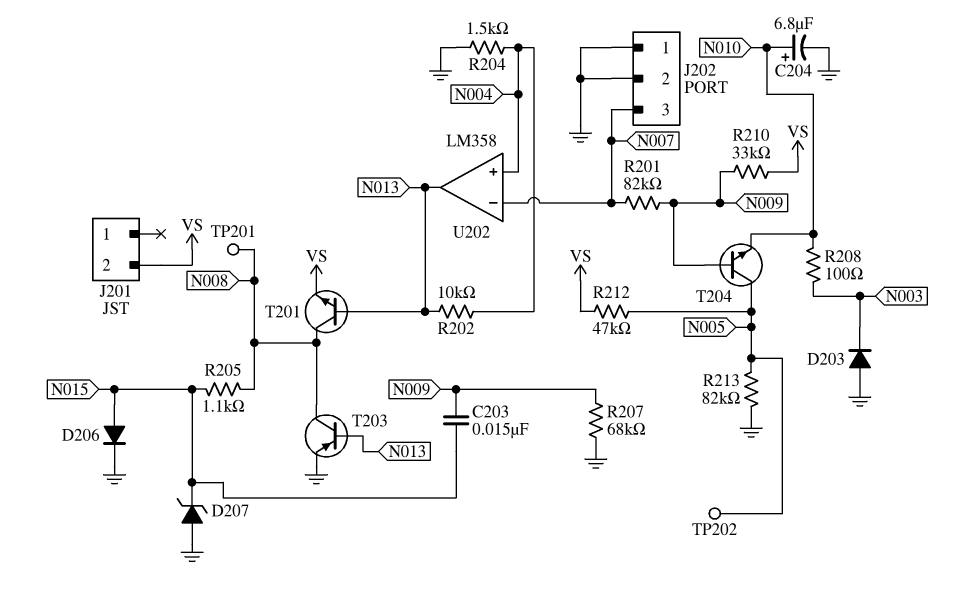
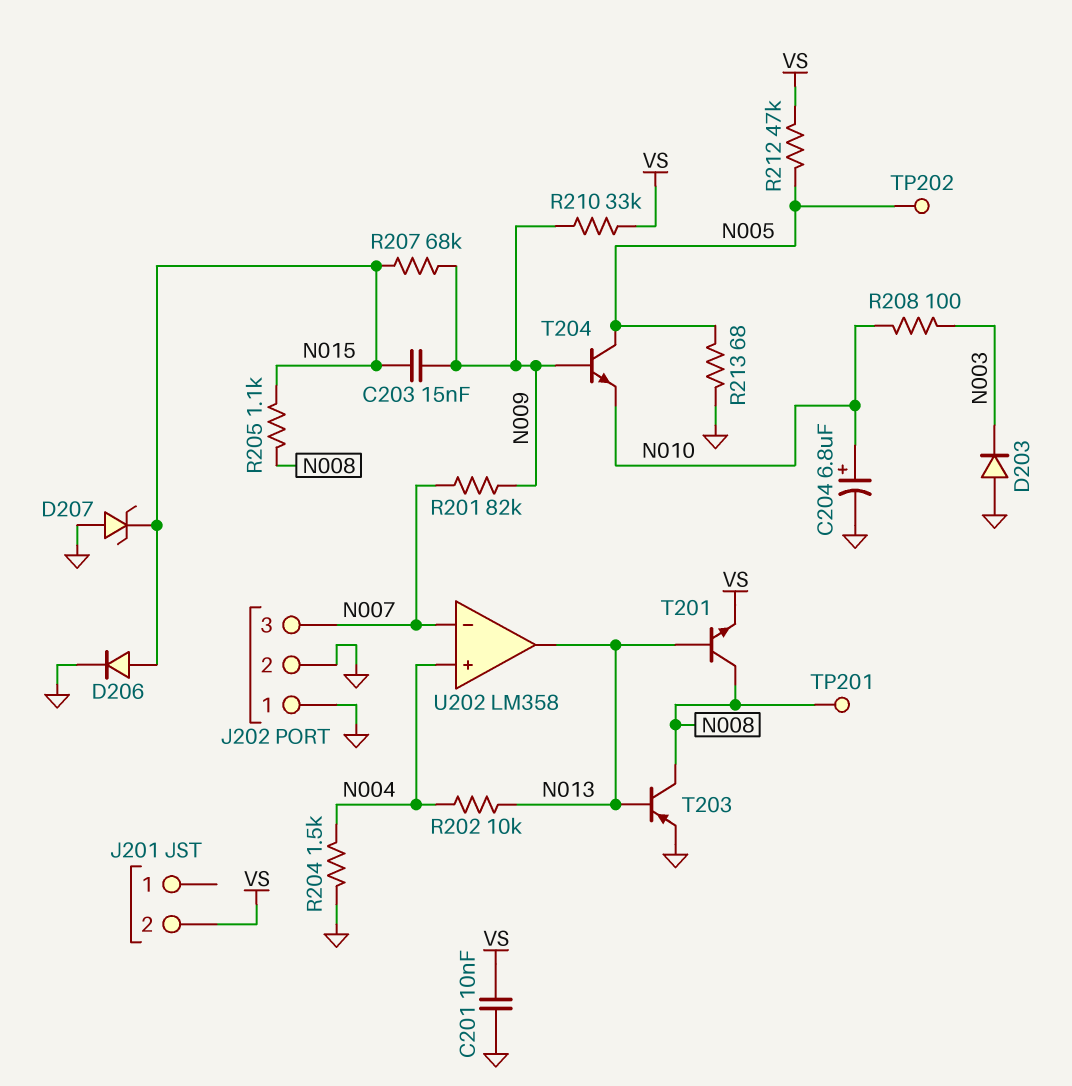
C201: none -> 10nF (GND, VS)
R207: 68k (GND, N009) -> 68k (N009, N015)
R213: 82k (GND, N005) -> 68 (GND, N005)

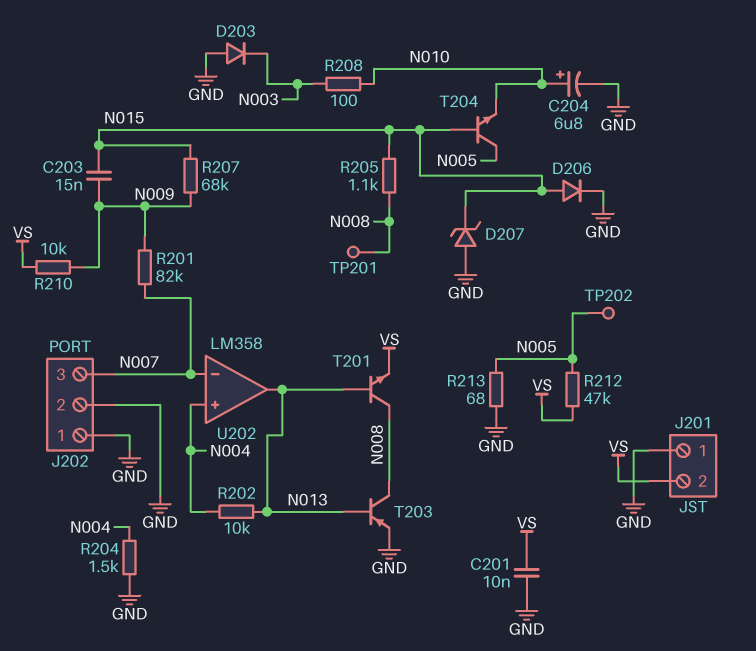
J201 pin 1: none -> GND
R210: 33k (N009, VS) -> 10k (N009, VS)
T204: NPN (B N009, C N005, E N010) -> NPN (B N015, C N005, E N010)

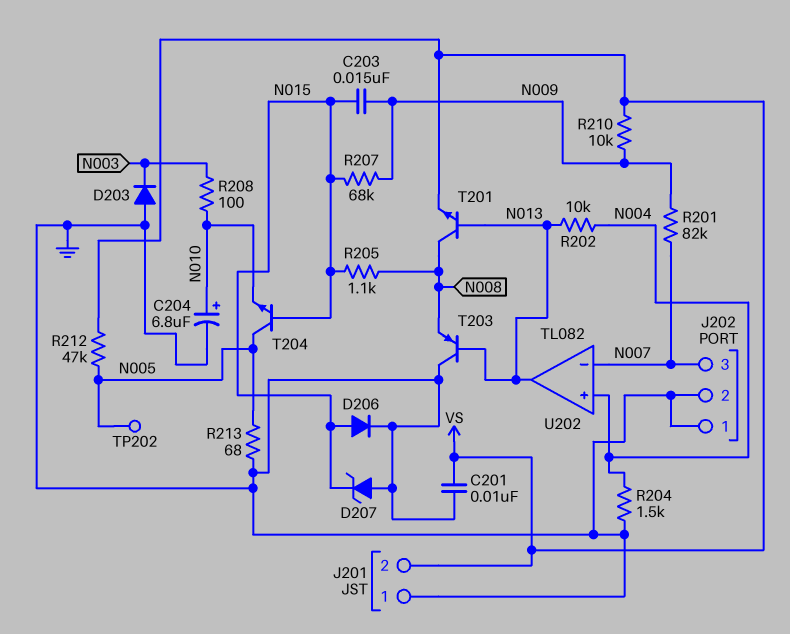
T203: PNP (B N013, C N008, E GND) -> PNP (B N013, C GND, E N008)
TP201: test point (N008) -> none
U202: LM358 -> TL082

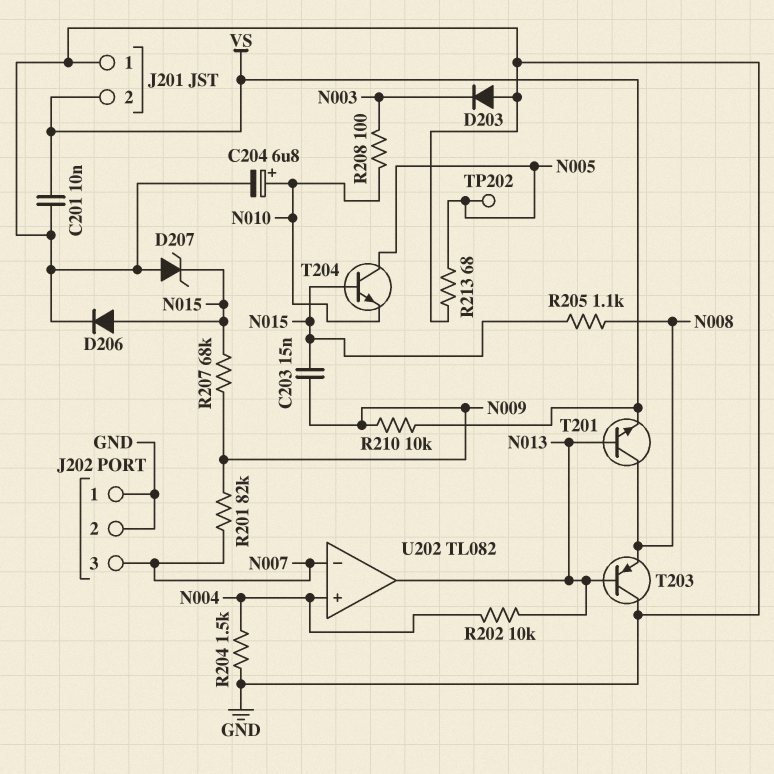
R212: 47k (N005, VS) -> none

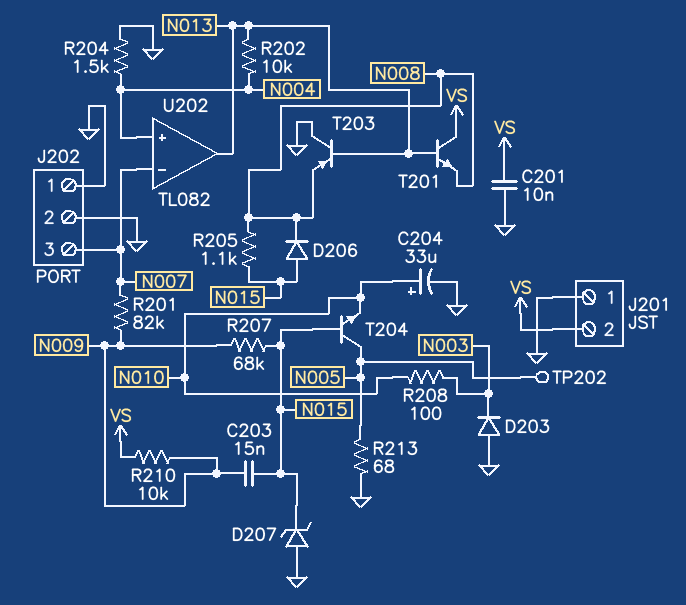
C204: 6.8uF (plus N010, minus GND) -> 33uF (plus N010, minus GND)
D206: diode (A N015, K GND) -> diode (A N015, K N008)
T201: NPN (B N013, C N008, E VS) -> NPN (B N013, C VS, E N008)

